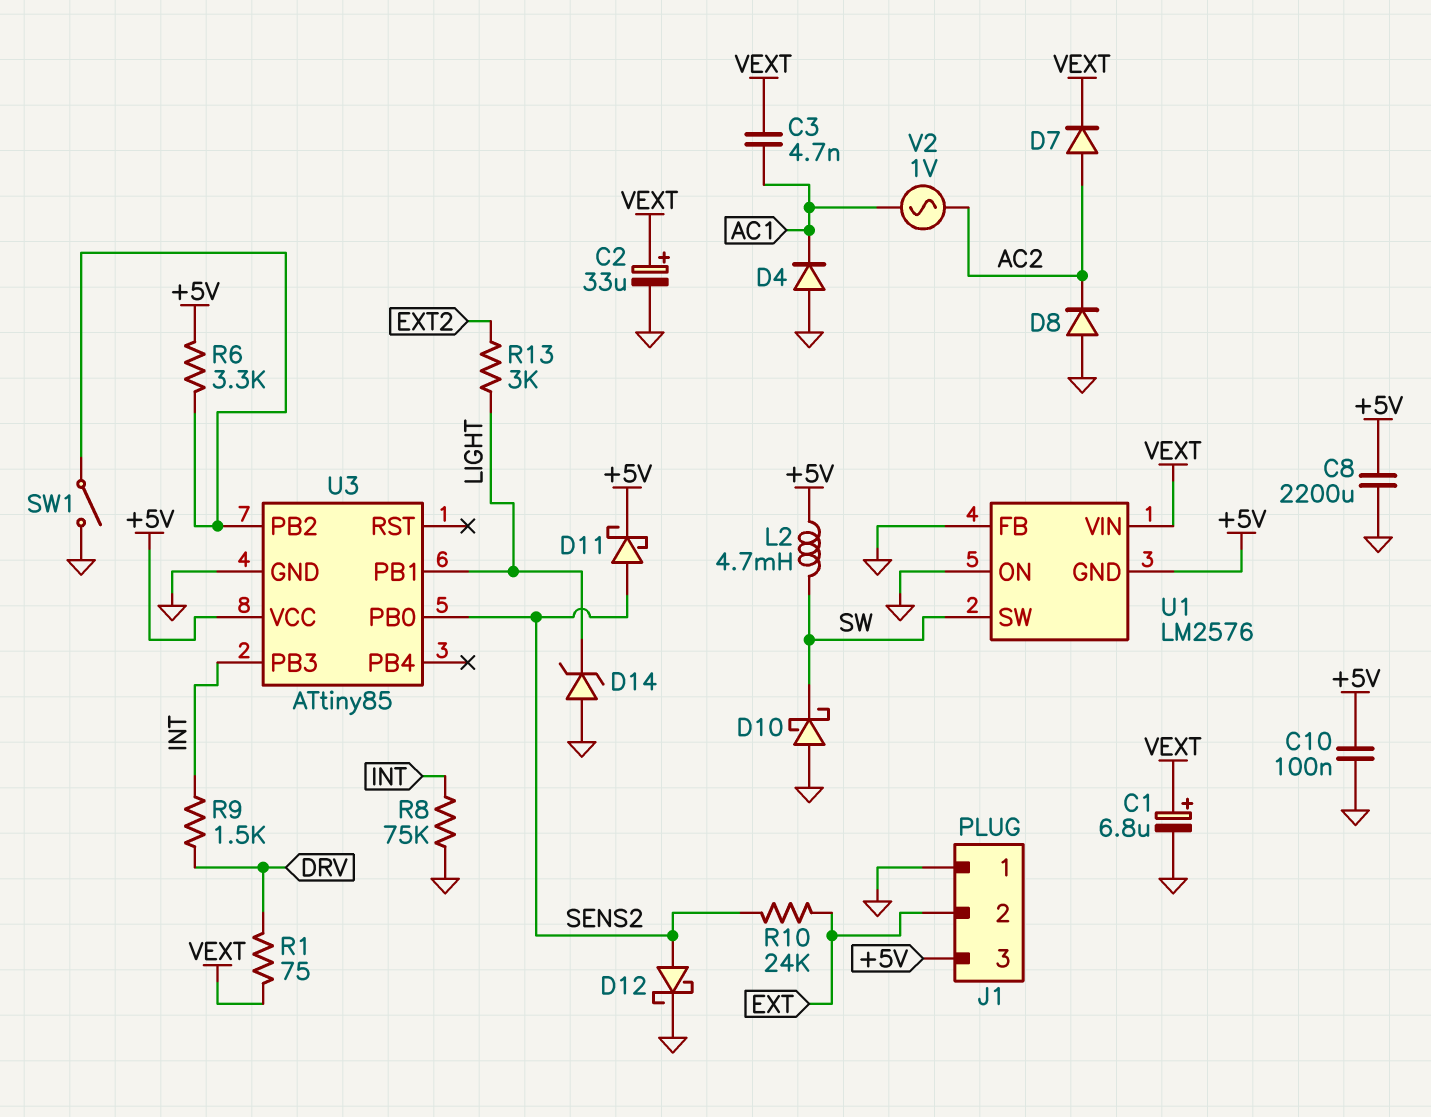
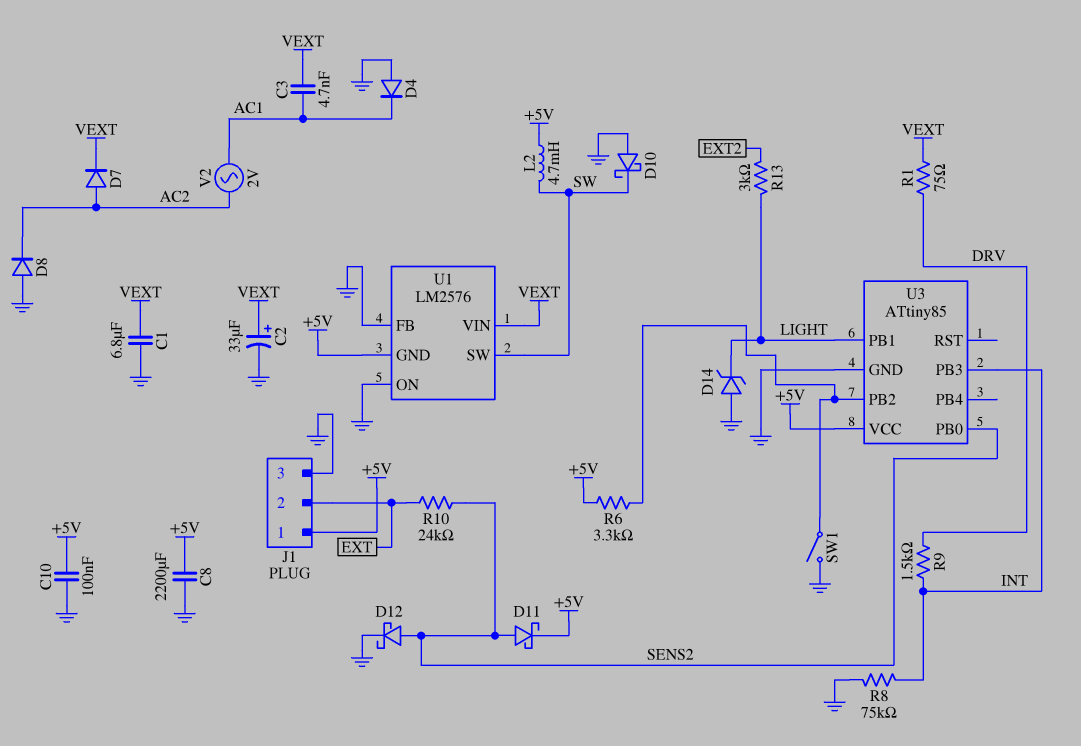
C1: 6.8uF (plus VEXT, minus GND) -> 6.8uF (GND, VEXT)
J1 pin 1: GND -> +5V
J1 pin 3: +5V -> GND
V2: AC 1V (AC1, AC2) -> AC 2V (AC1, AC2)

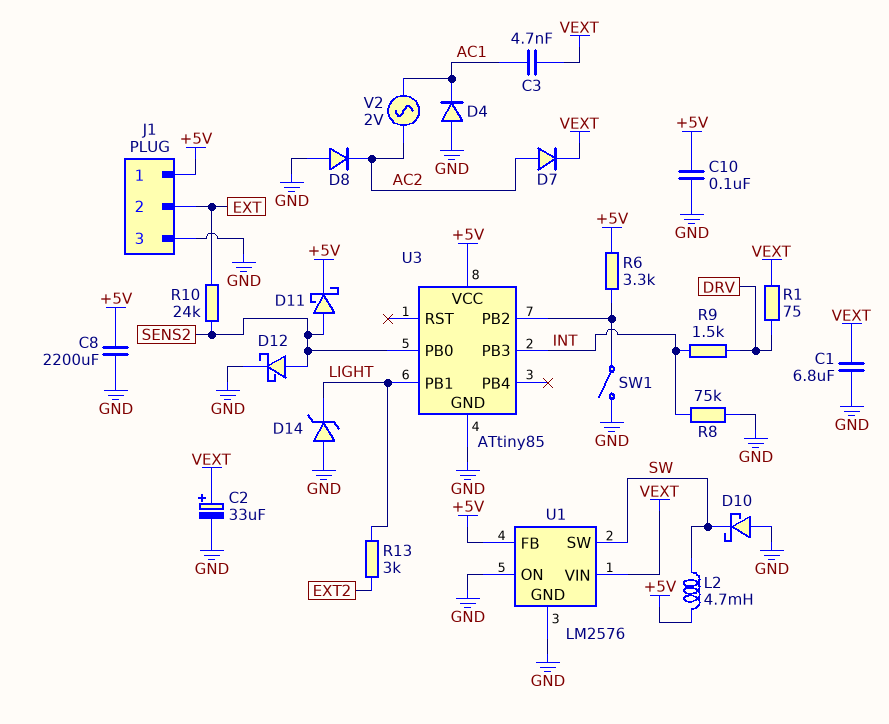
U1 pin FB: GND -> +5V
U1 pin GND: +5V -> GND

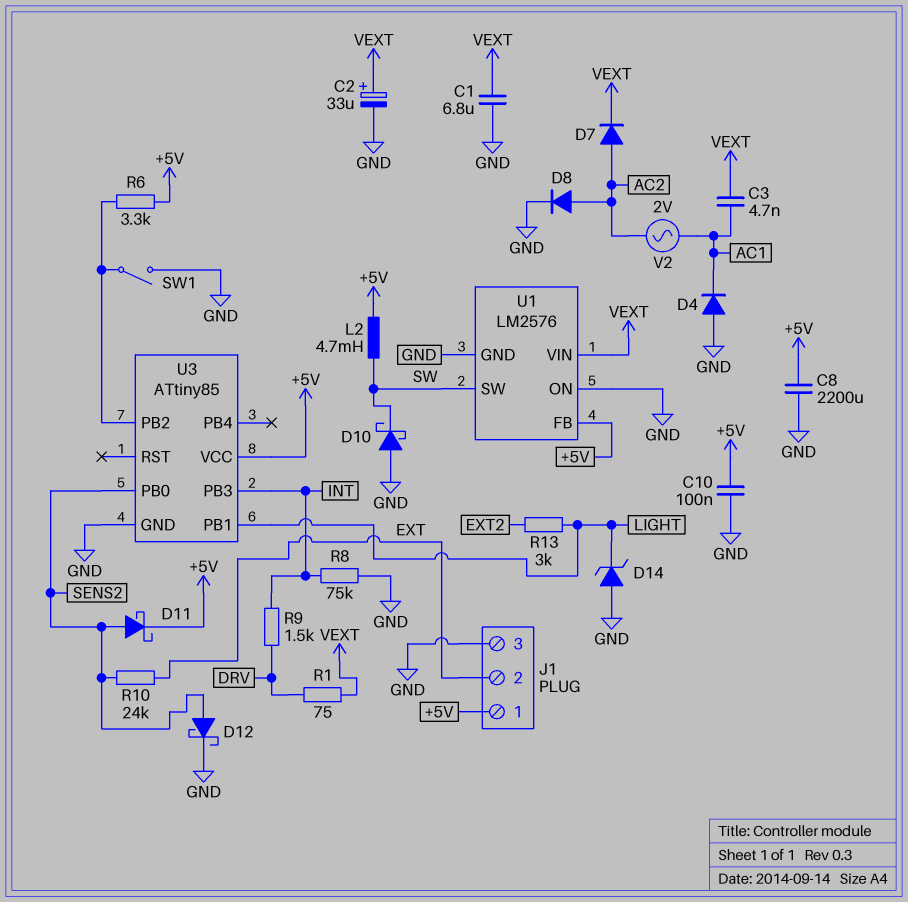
D8: diode (A GND, K AC2) -> diode (A AC2, K GND)

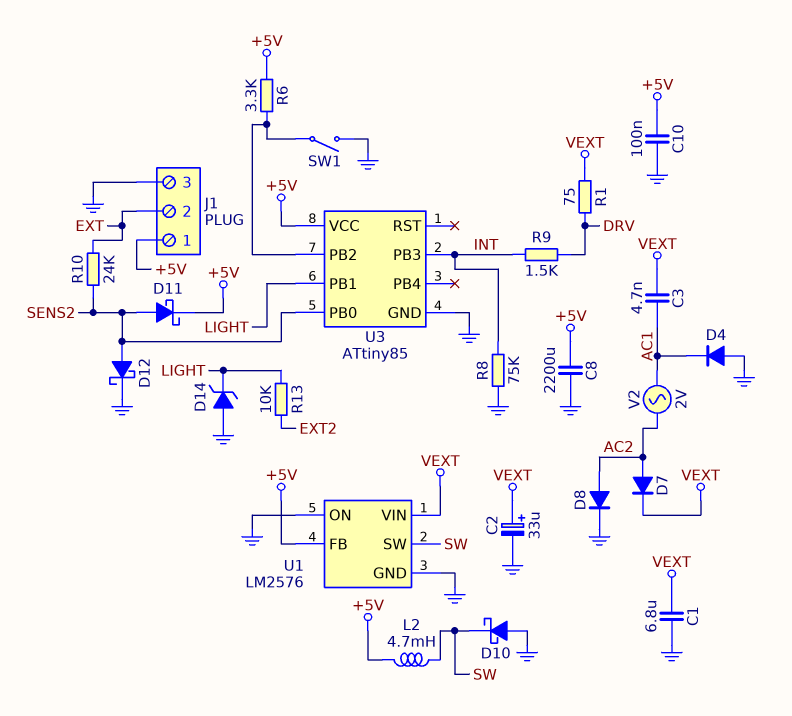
R13: 3k (EXT2, LIGHT) -> 10k (EXT2, LIGHT)

